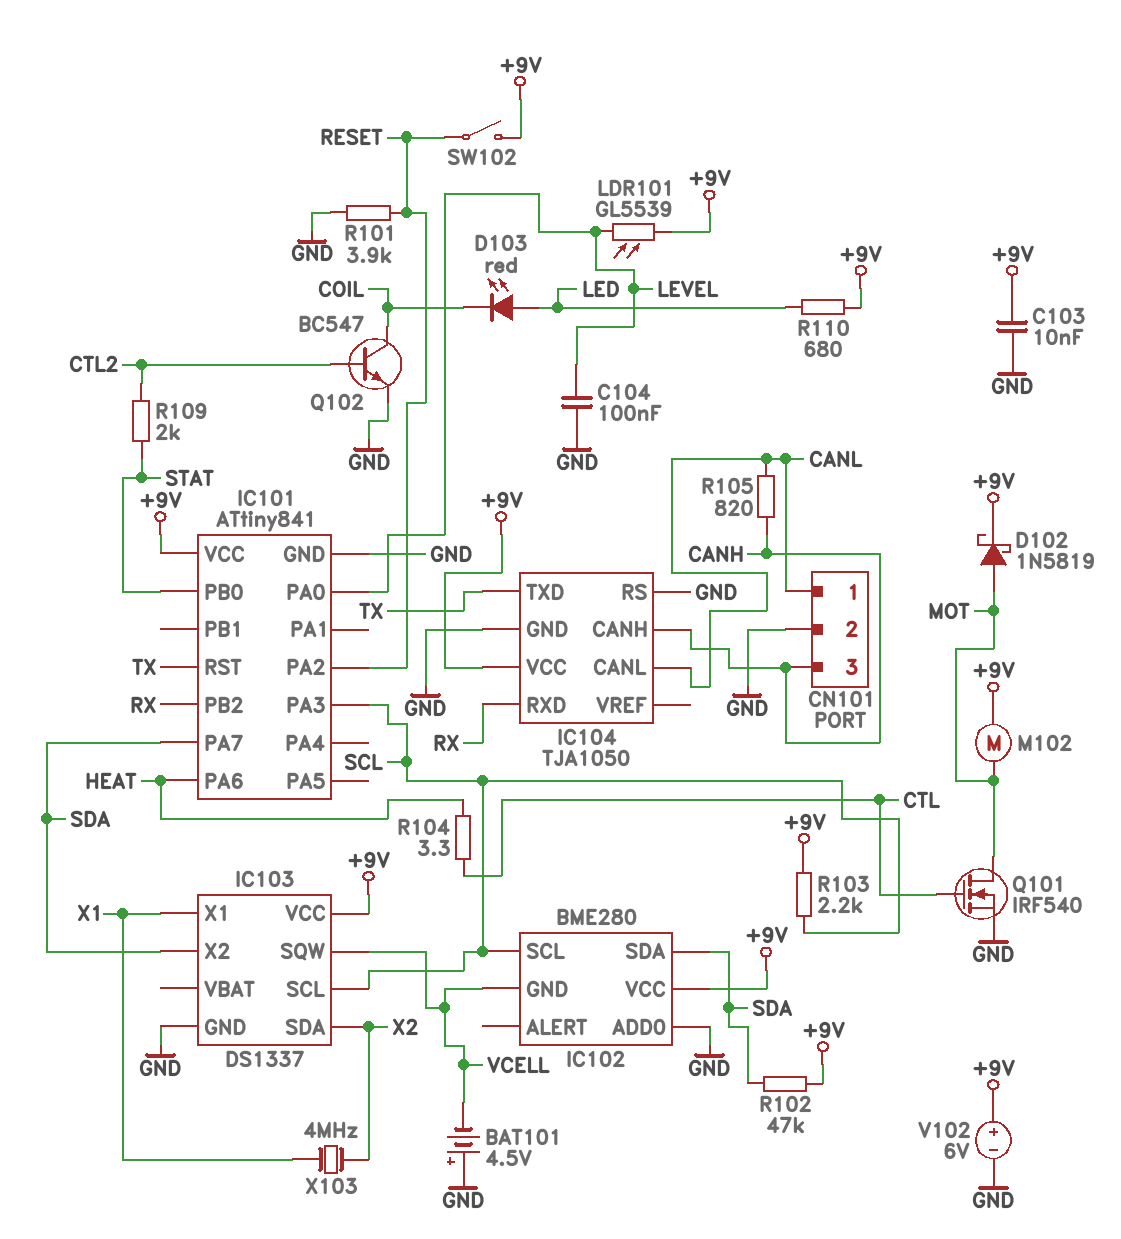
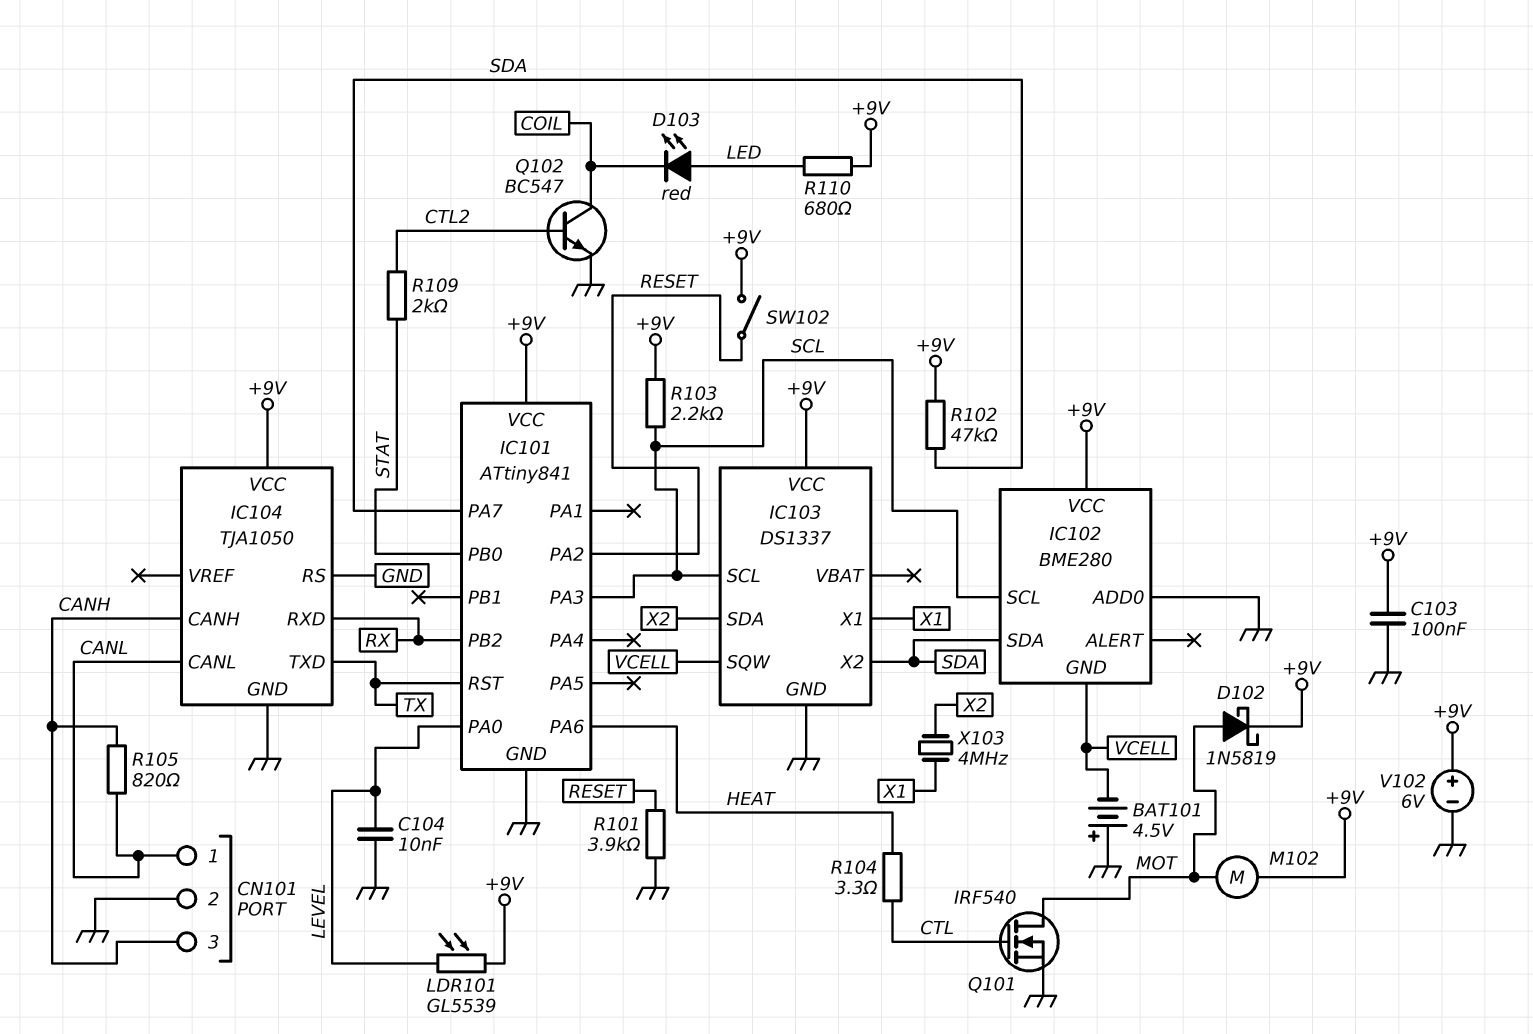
C103: 10nF (+9V, GND) -> 100nF (+9V, GND)
C104: 100nF (GND, LEVEL) -> 10nF (GND, LEVEL)

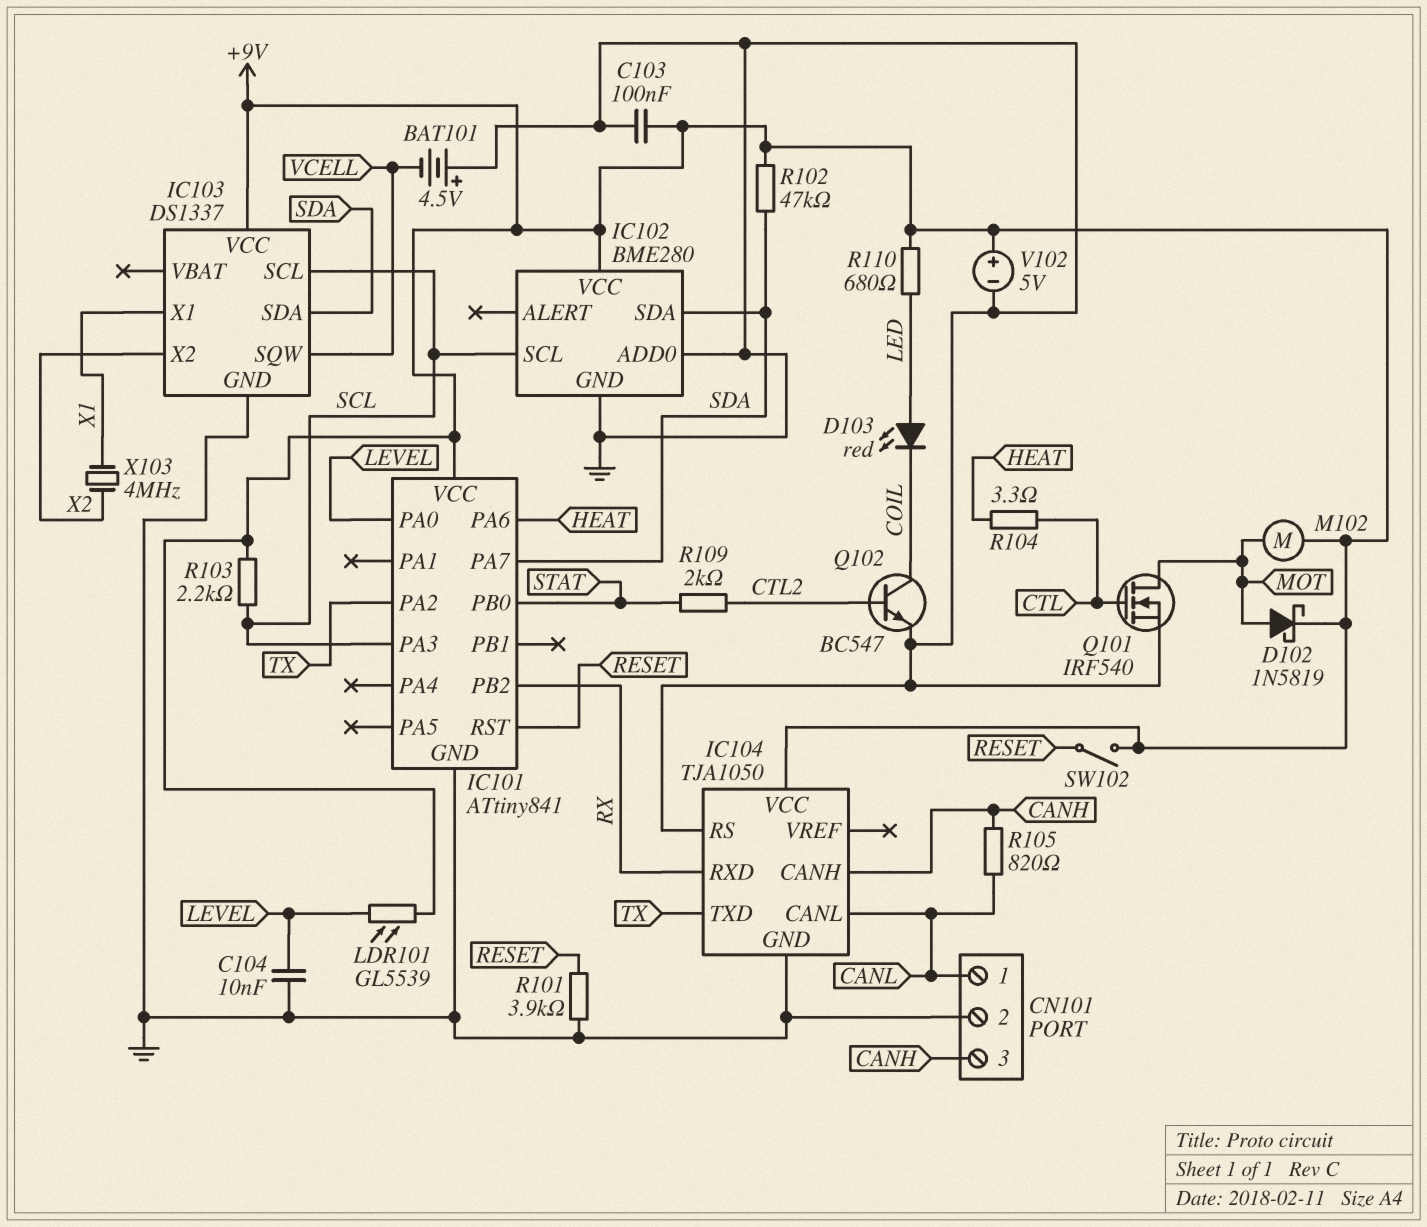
IC101 pin PA2: RESET -> TX
IC101 pin RST: TX -> RESET
IC102 pin GND: VCELL -> GND
IC103 pin SDA: X2 -> SDA
IC103 pin X2: SDA -> X2
V102: 6V (plus +9V, minus GND) -> 5V (plus +9V, minus GND)

